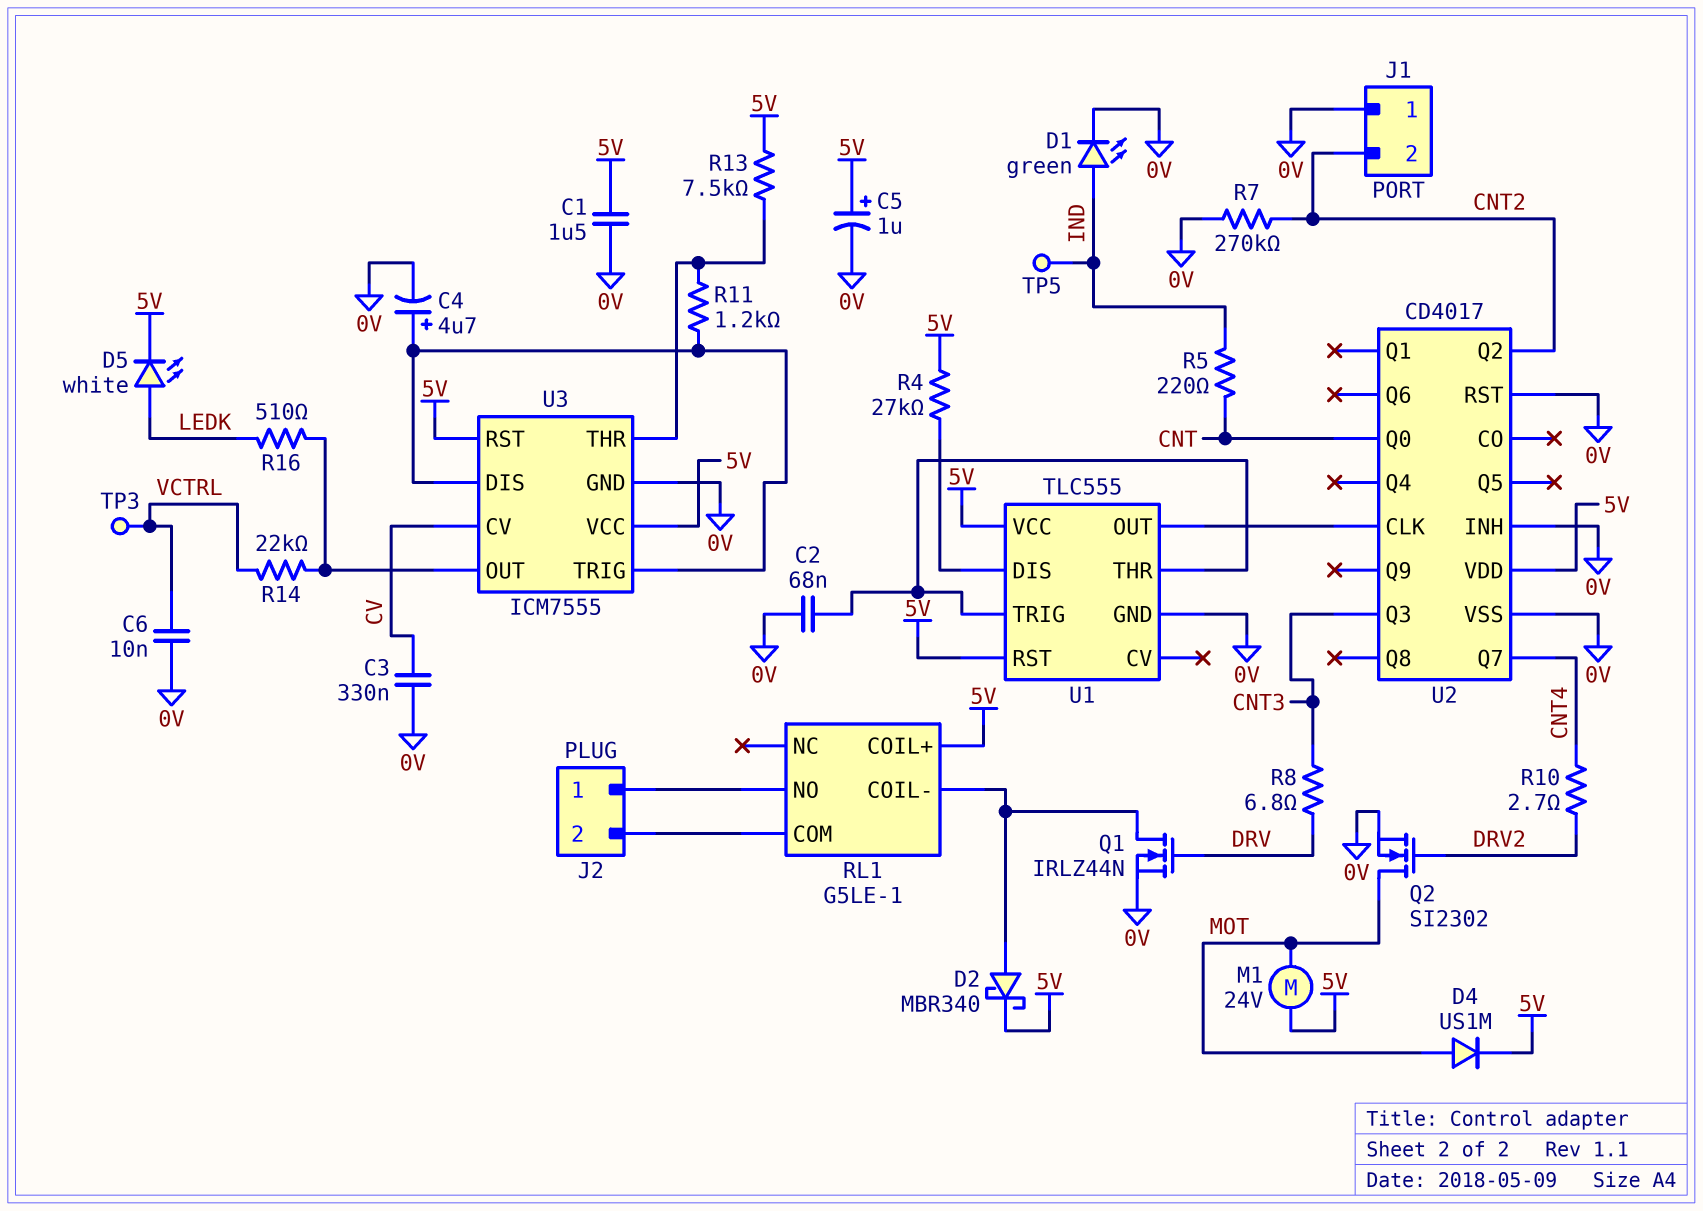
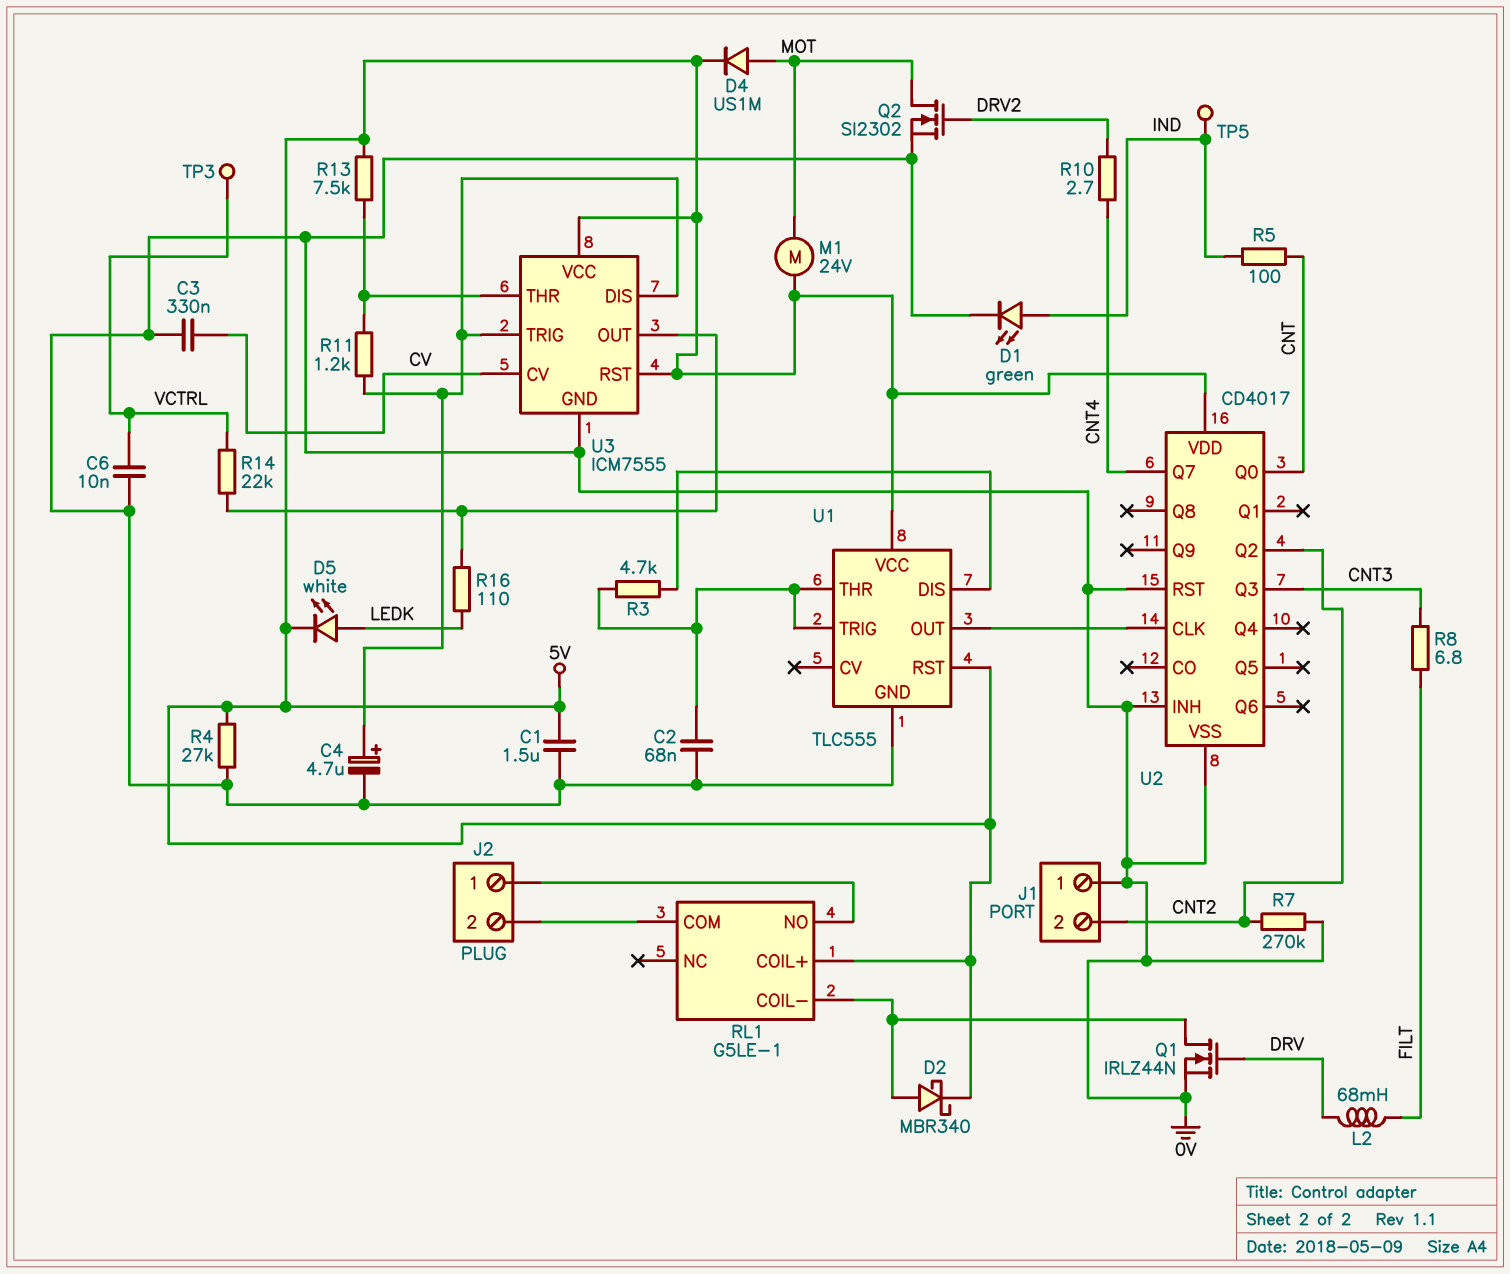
C5: 1uF (plus 5V, minus 0V) -> none
L2: none -> 68mH (DRV, FILT)
R3: none -> 4.7k (U1/DIS, U1/THR)
R4: 27k (5V, U1/DIS) -> 27k (0V, 5V)
R5: 220 (CNT, IND) -> 100 (CNT, IND)
R8: 6.8 (CNT3, DRV) -> 6.8 (CNT3, FILT)
R16: 510 (LEDK, U3/OUT) -> 110 (LEDK, U3/OUT)

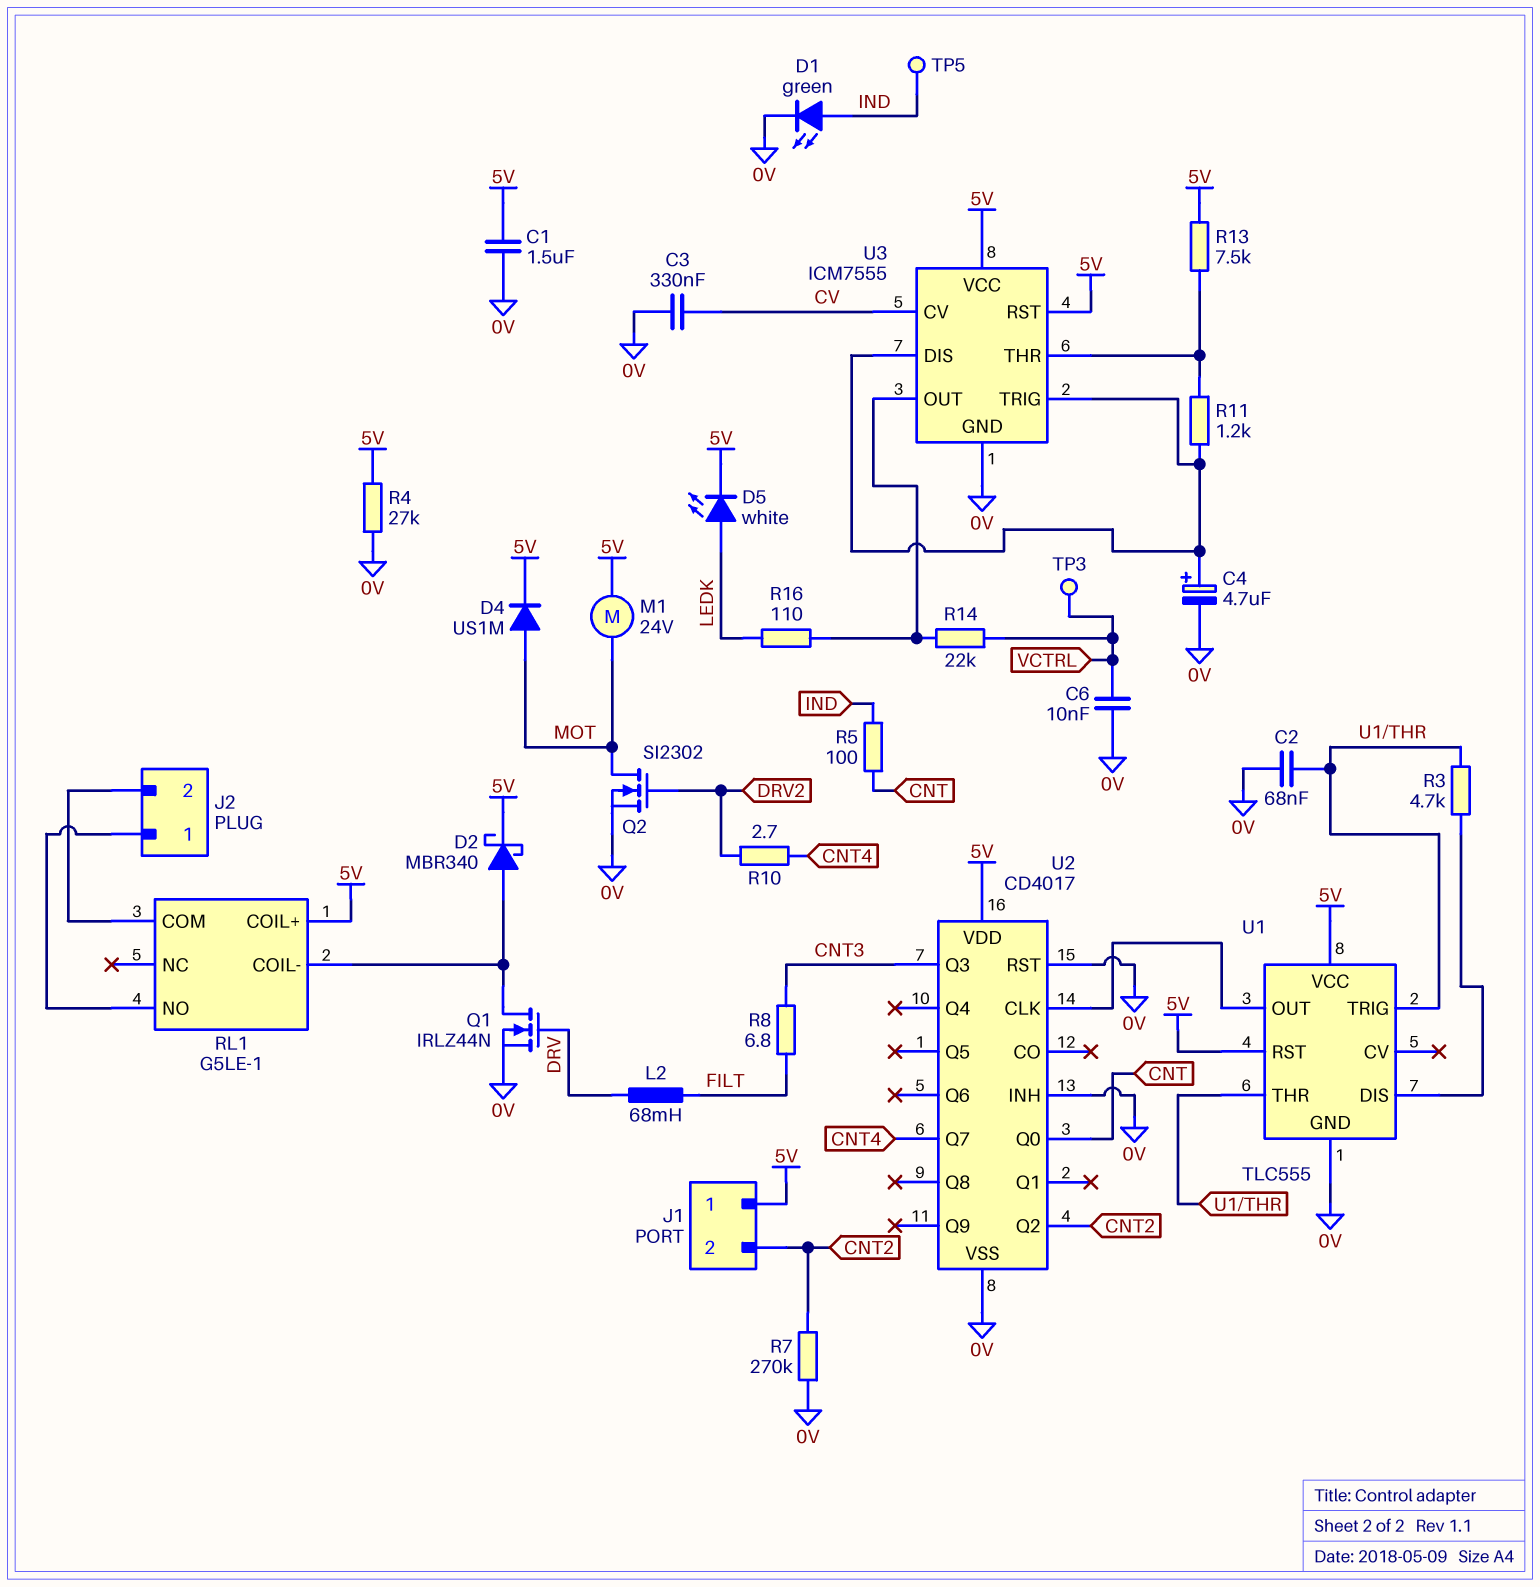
J1 pin 1: 0V -> 5V

